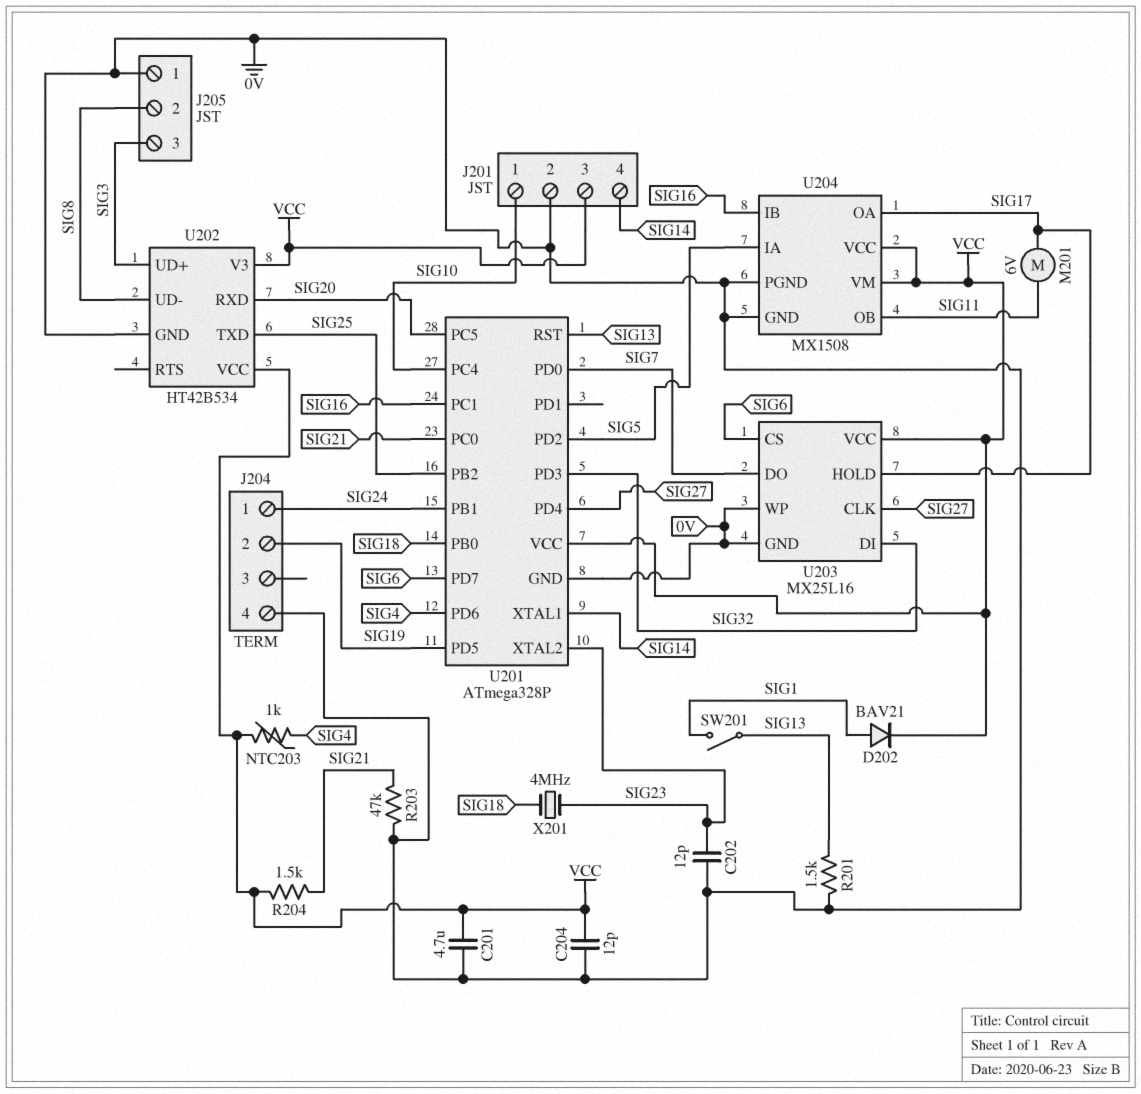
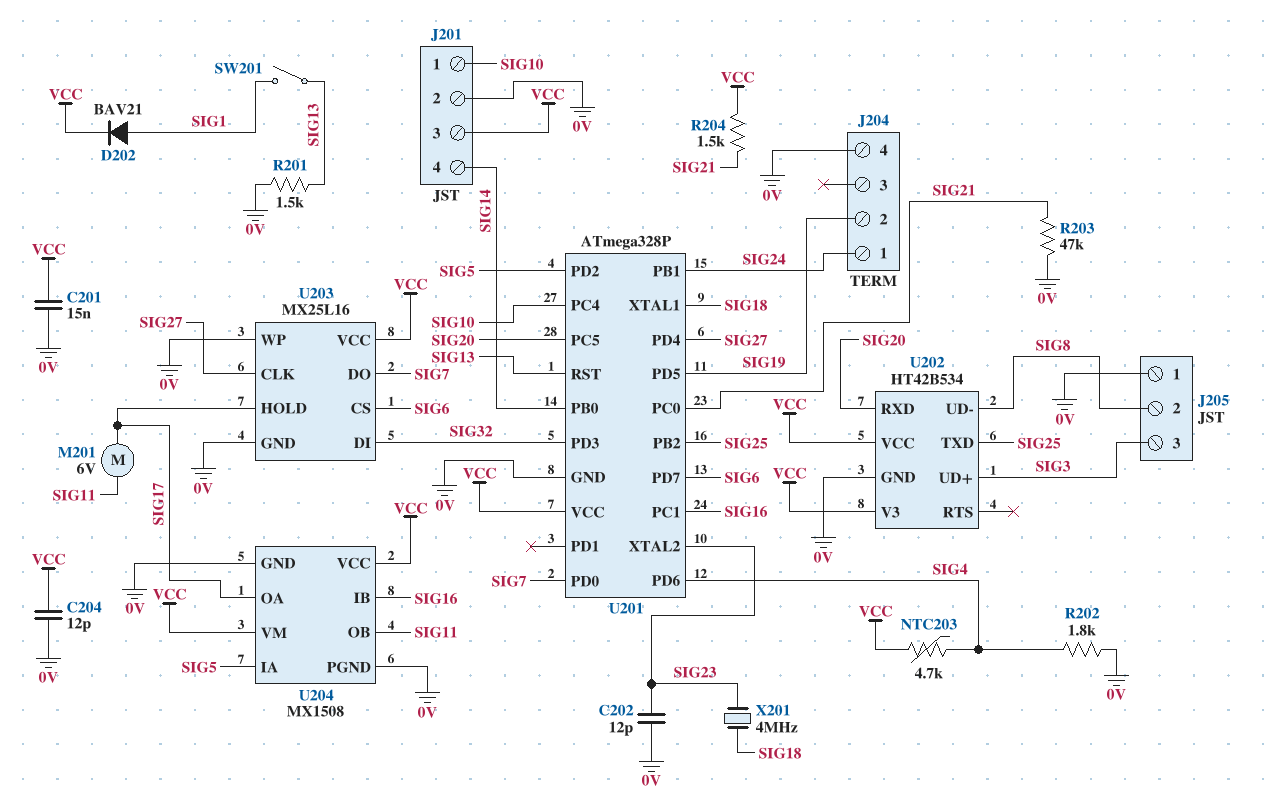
C201: 4.7uF (0V, VCC) -> 15nF (0V, VCC)
NTC203: 1k (SIG4, VCC) -> 4.7k (SIG4, VCC)
R202: none -> 1.8k (0V, SIG4)
U201 pin PB0: SIG18 -> SIG14
U201 pin XTAL1: SIG14 -> SIG18

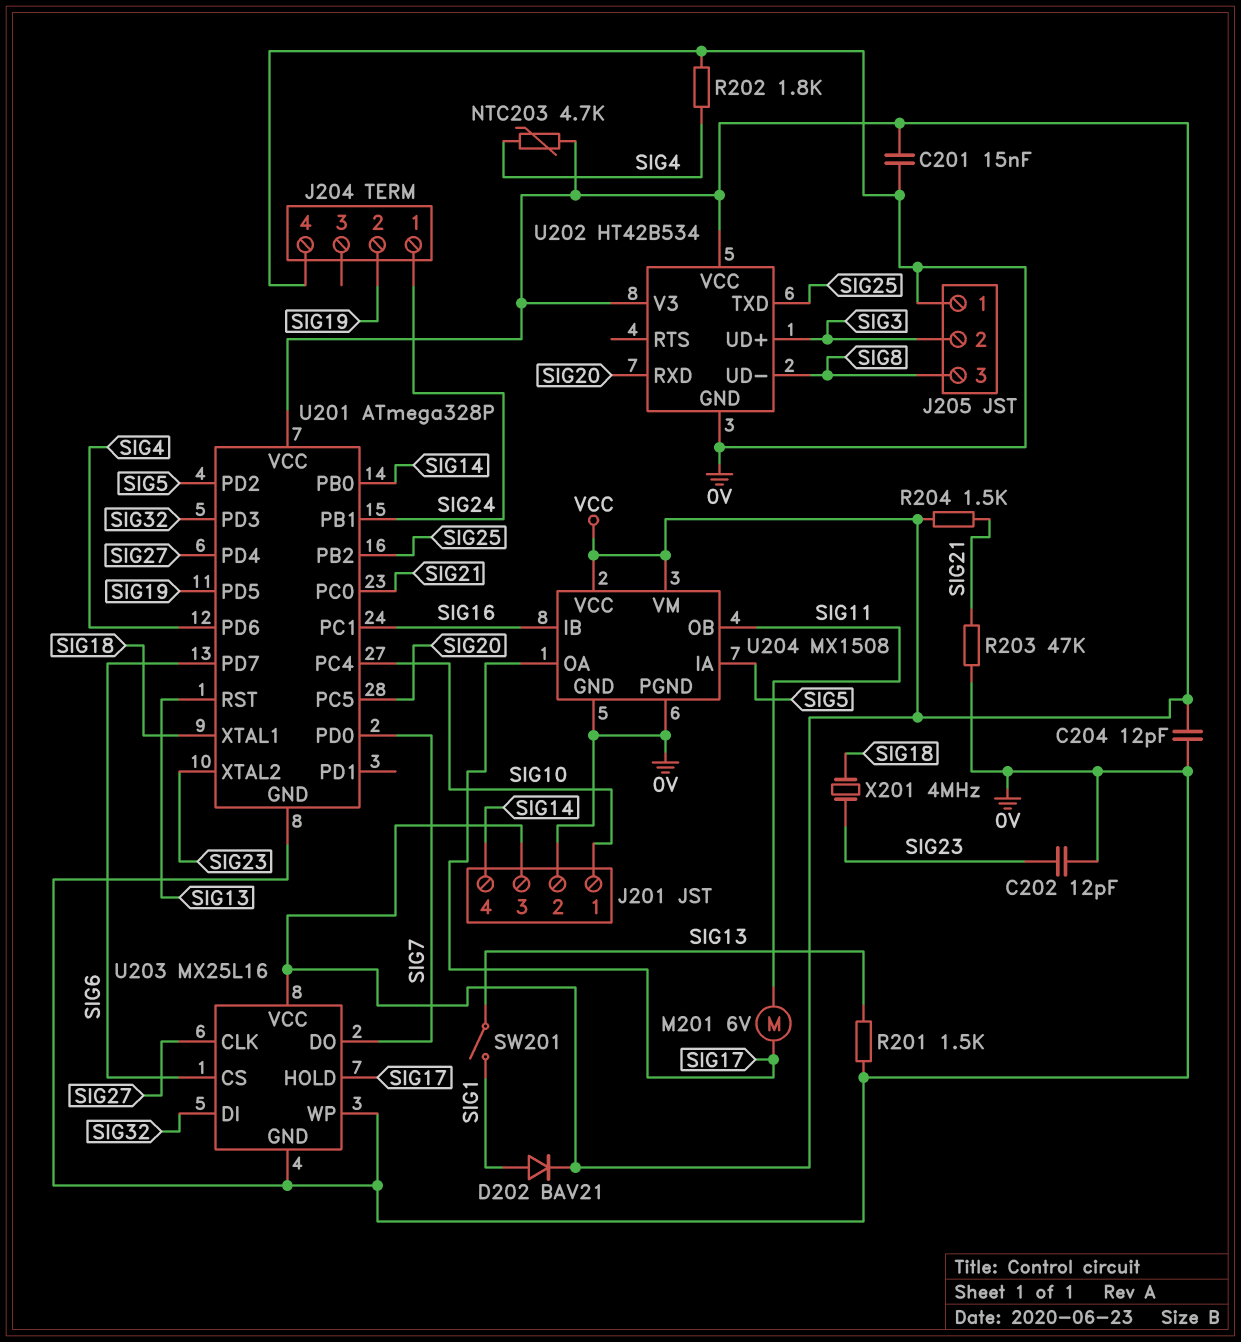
J205 pin 2: SIG8 -> SIG3
J205 pin 3: SIG3 -> SIG8

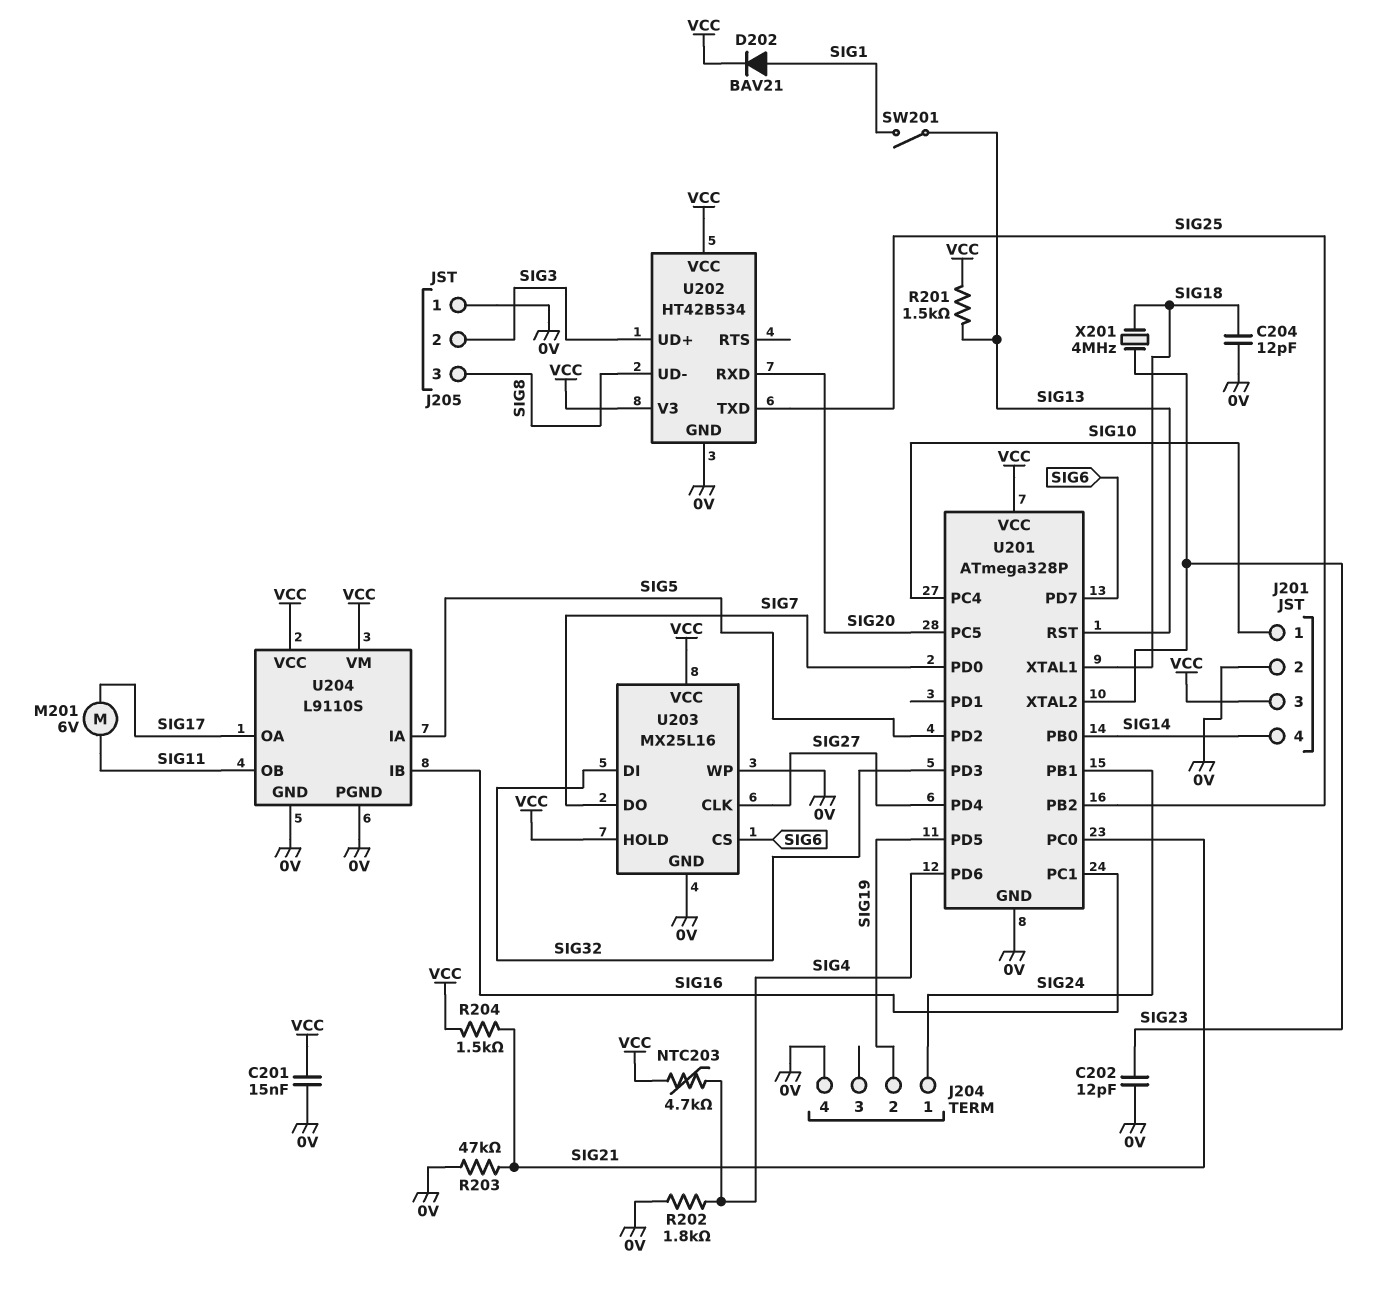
C204: 12pF (0V, VCC) -> 12pF (0V, SIG18)
R201: 1.5k (0V, SIG13) -> 1.5k (SIG13, VCC)
U203 pin HOLD: SIG17 -> VCC
U204: MX1508 -> L9110S

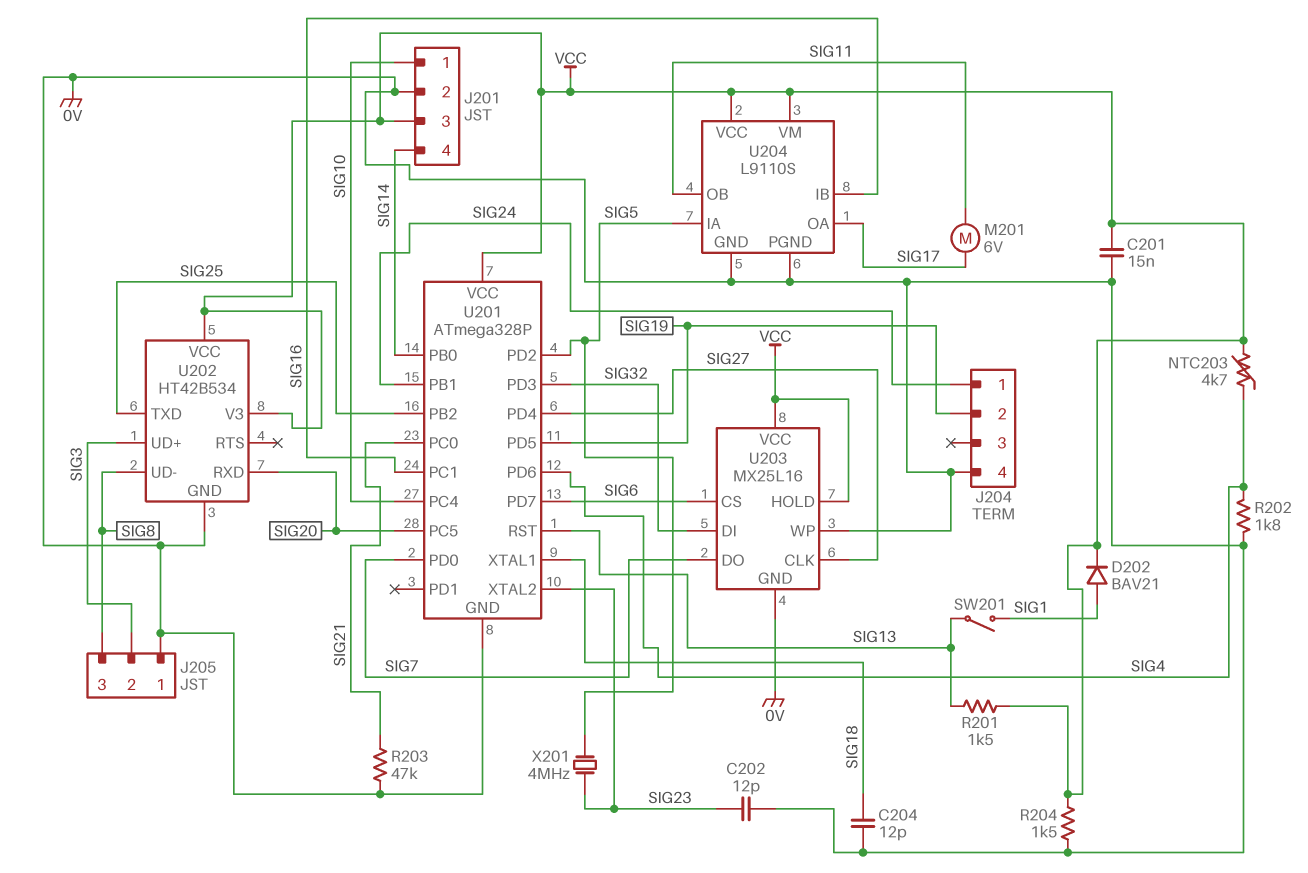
R204: 1.5k (SIG21, VCC) -> 1.5k (0V, VCC)
X201: 4MHz (SIG18, SIG23) -> 4MHz (SIG5, SIG23)

